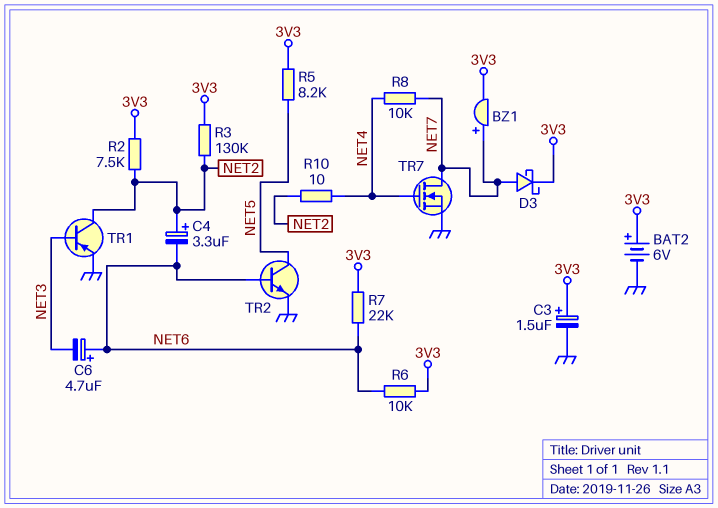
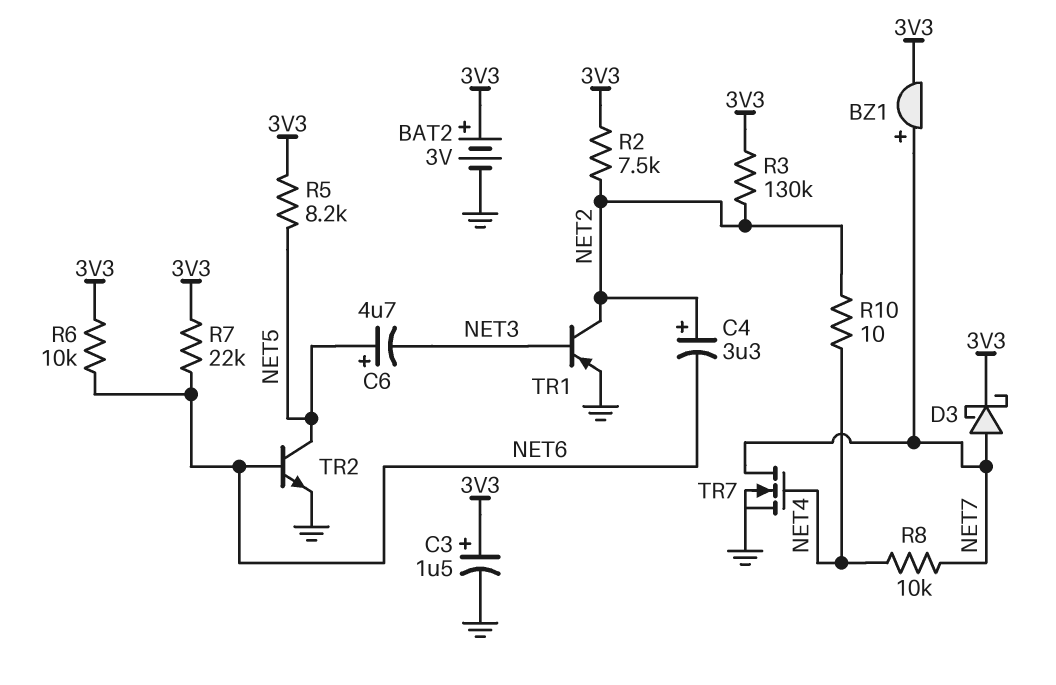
BAT2: 6V (plus 3V3, minus GND) -> 3V (plus 3V3, minus GND)
C6: 4.7uF (plus NET6, minus NET3) -> 4.7uF (plus NET5, minus NET3)

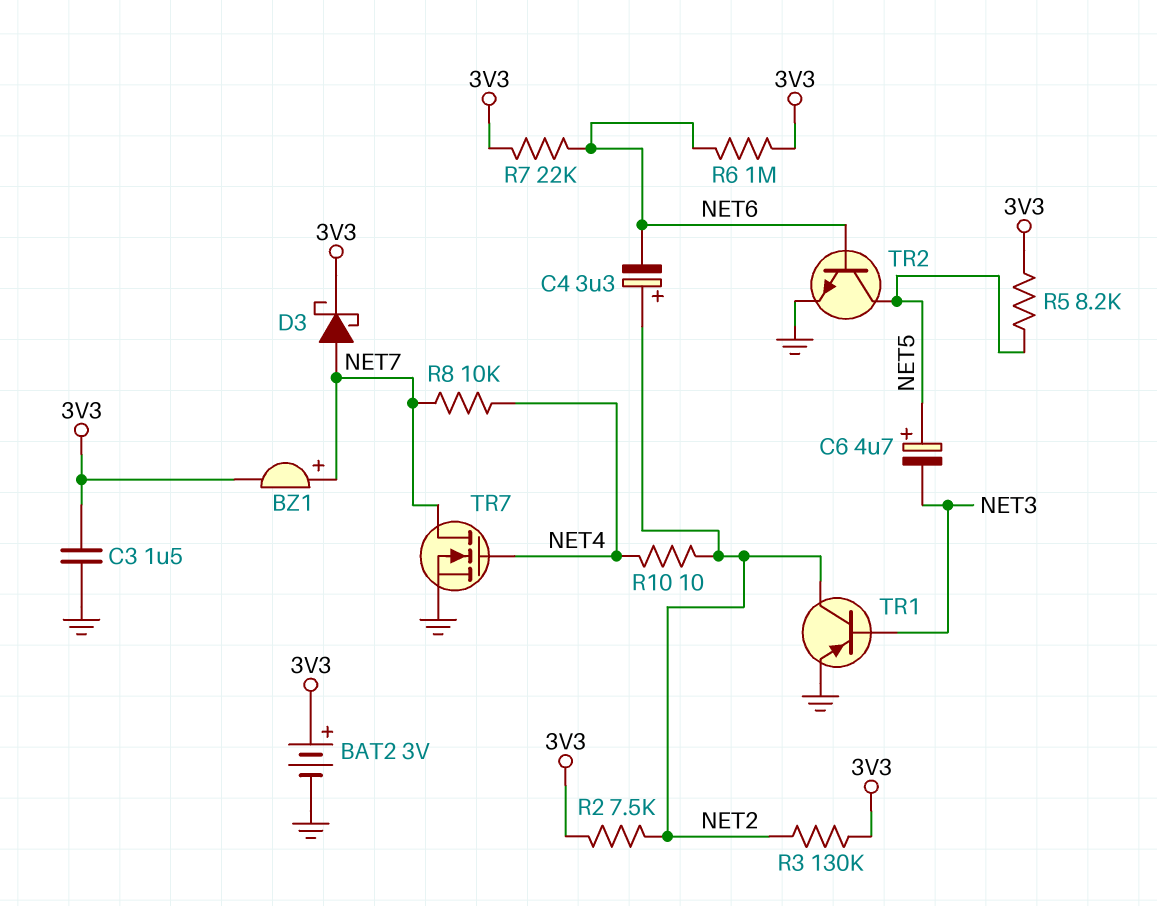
C3: 1.5uF (plus 3V3, minus GND) -> 1.5uF (3V3, GND)
R6: 10k (3V3, NET6) -> 1M (3V3, NET6)

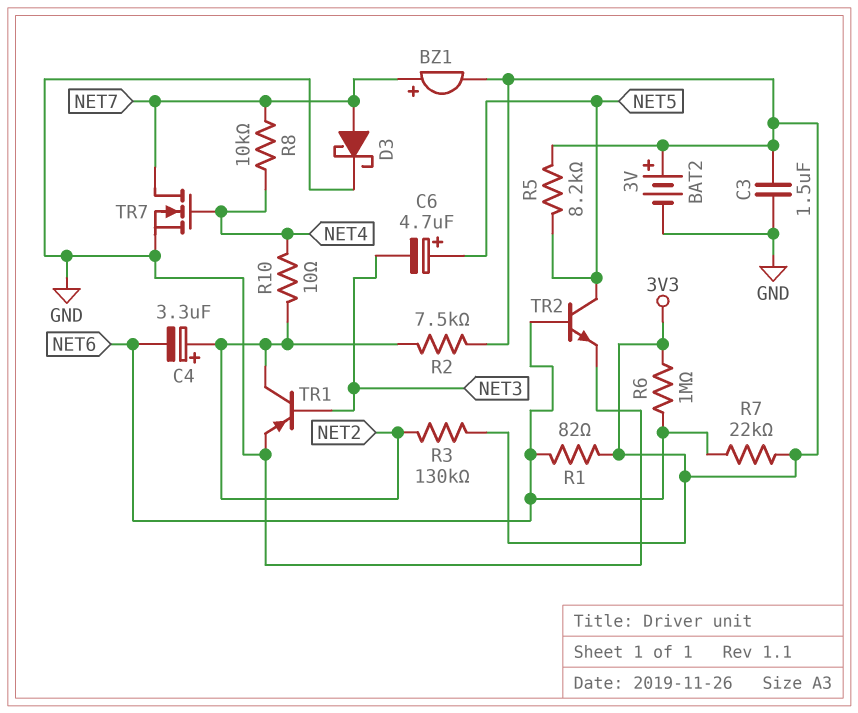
D3: schottky (A NET7, K 3V3) -> schottky (A NET7, K GND)
R1: none -> 82 (3V3, NET6)

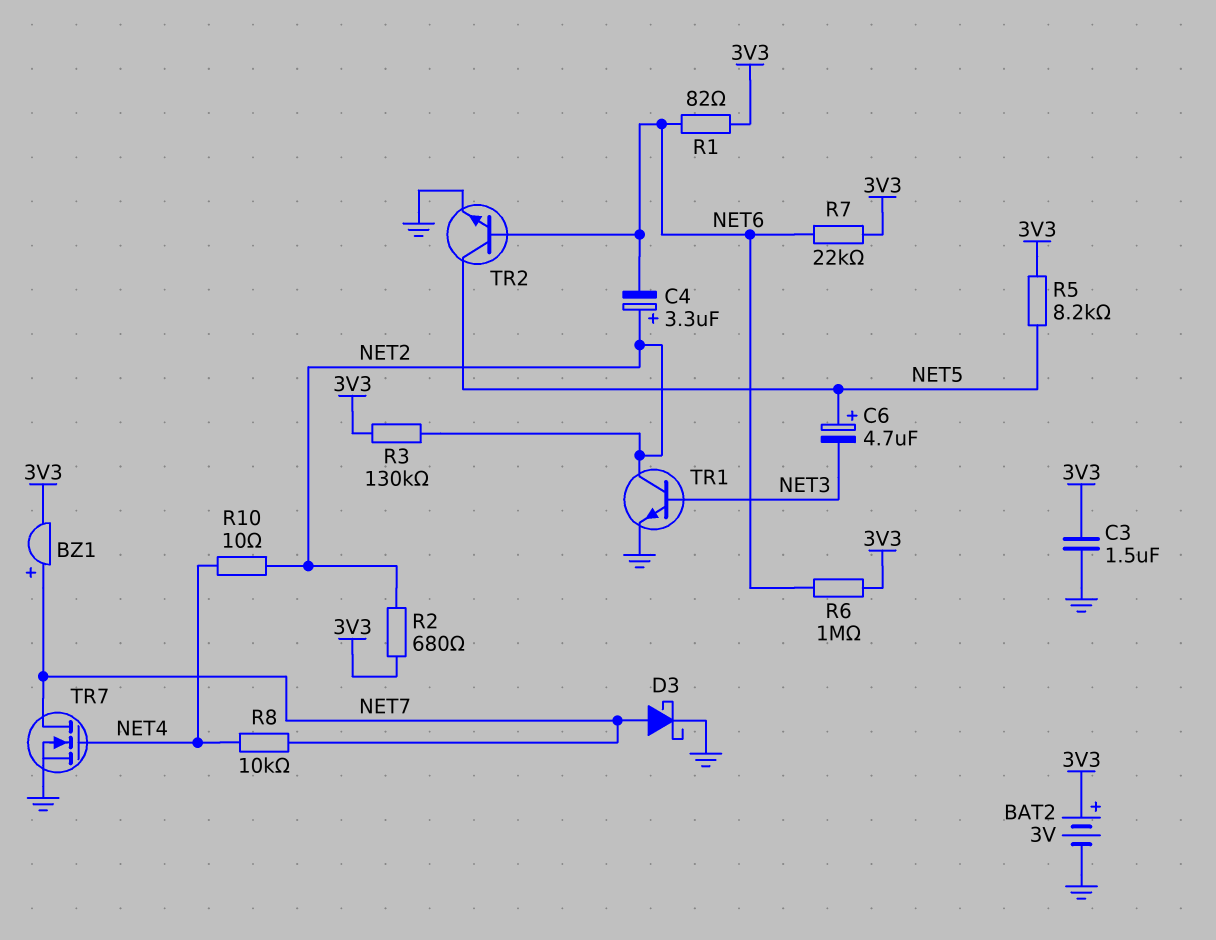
R2: 7.5k (3V3, NET2) -> 680 (3V3, NET2)
TR1: PNP (B NET3, C NET2, E GND) -> NPN (B NET3, C NET2, E GND)

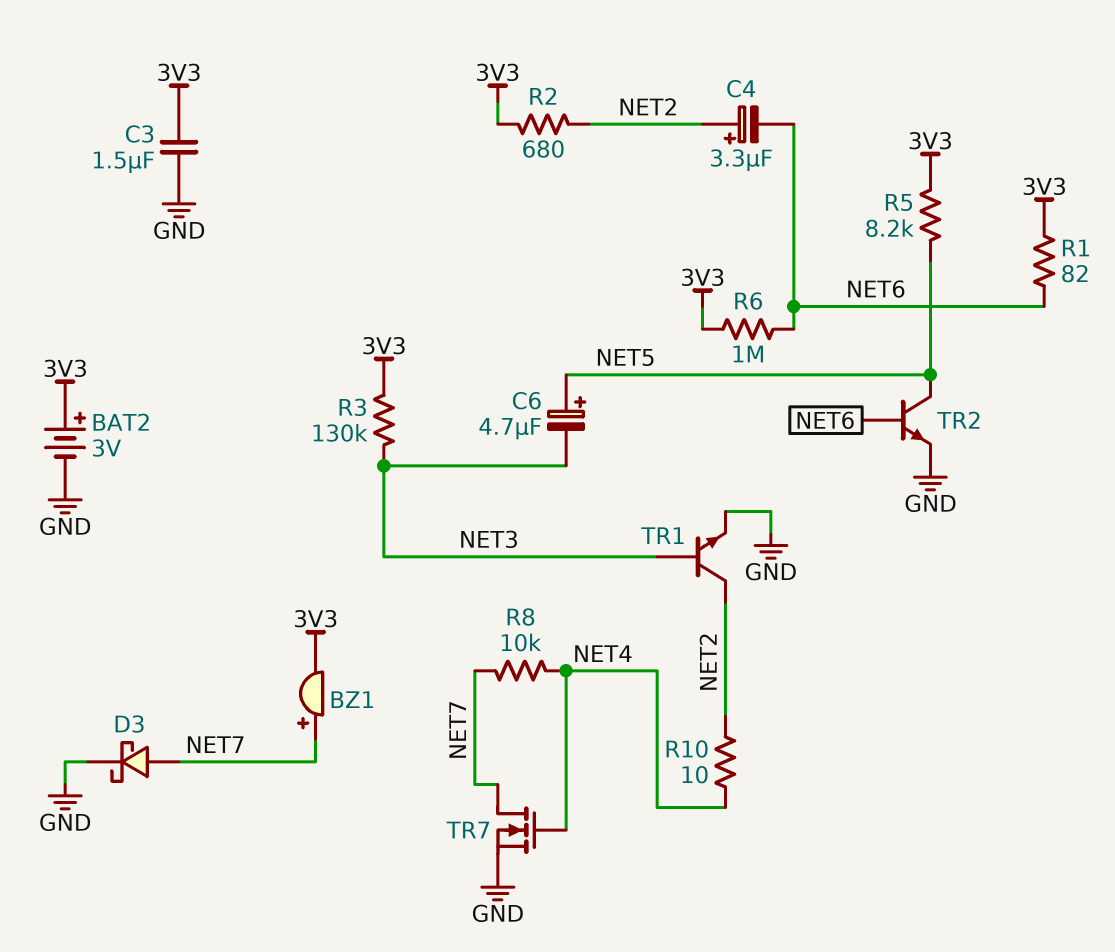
R3: 130k (3V3, NET2) -> 130k (3V3, NET3)
R7: 22k (3V3, NET6) -> none

